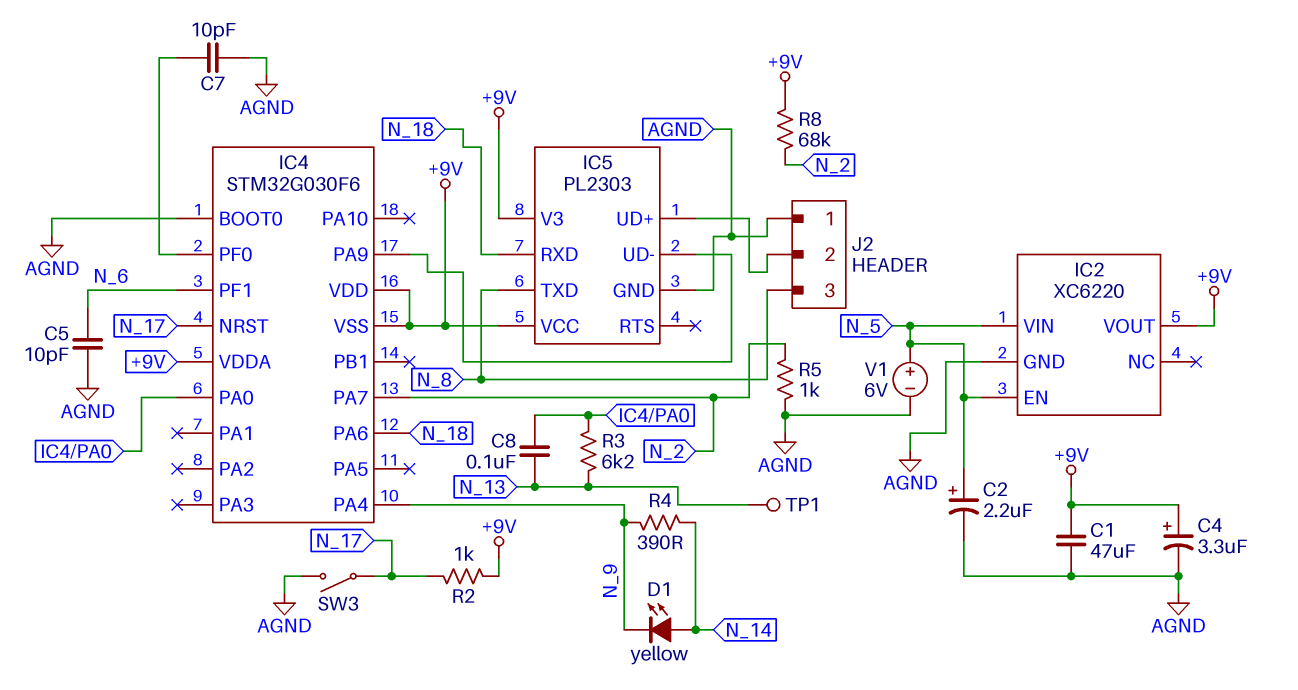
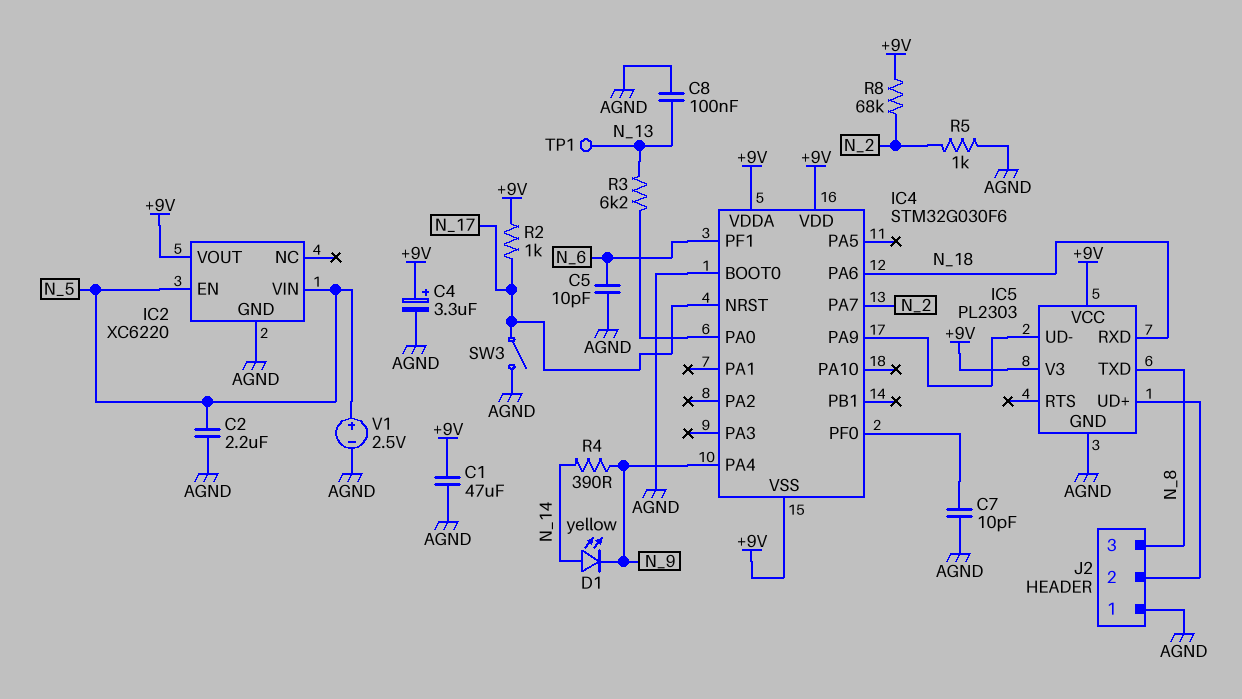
C2: 2.2uF (plus N_5, minus AGND) -> 2.2uF (AGND, N_5)
C8: 100nF (IC4/PA0, N_13) -> 100nF (AGND, N_13)
V1: 6V (plus N_5, minus AGND) -> 2.5V (plus N_5, minus AGND)

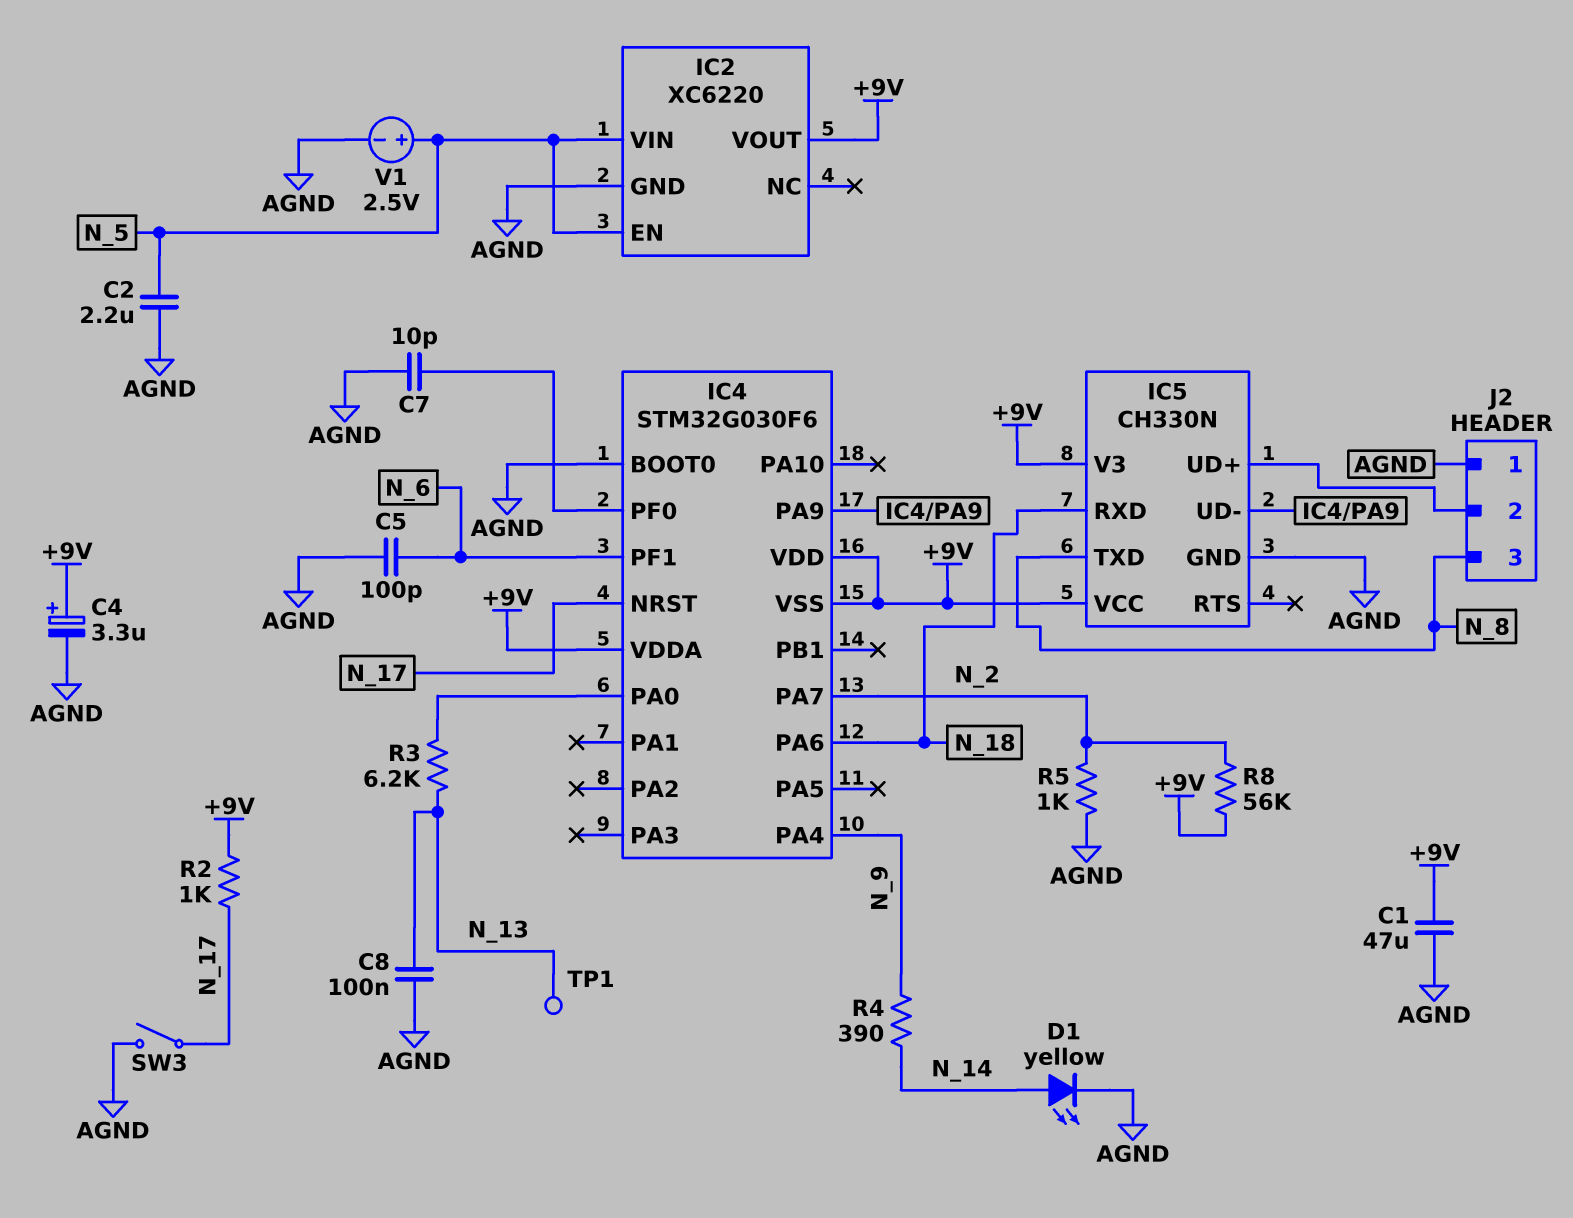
C5: 10pF (AGND, N_6) -> 100pF (AGND, N_6)
D1: LED yellow (A N_14, K N_9) -> LED yellow (A N_14, K AGND)
IC5: PL2303 -> CH330N
R8: 68k (+9V, N_2) -> 56k (+9V, N_2)

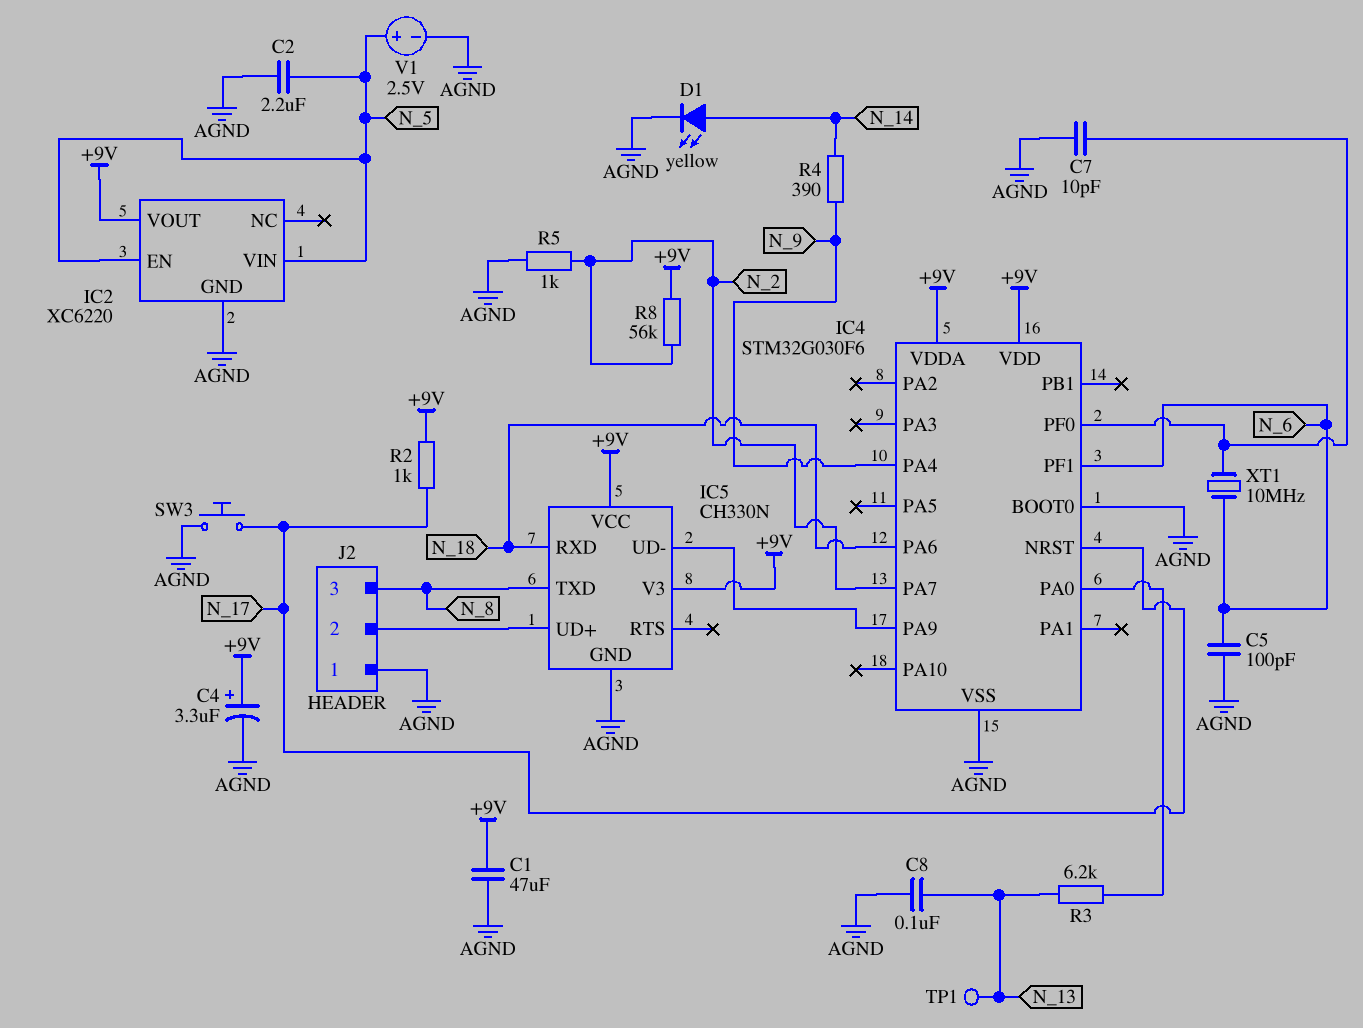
IC4 pin VSS: +9V -> AGND
SW3: switch (AGND, N_17) -> button (AGND, N_17)
XT1: none -> 10MHz (IC4/PF0, N_6)

